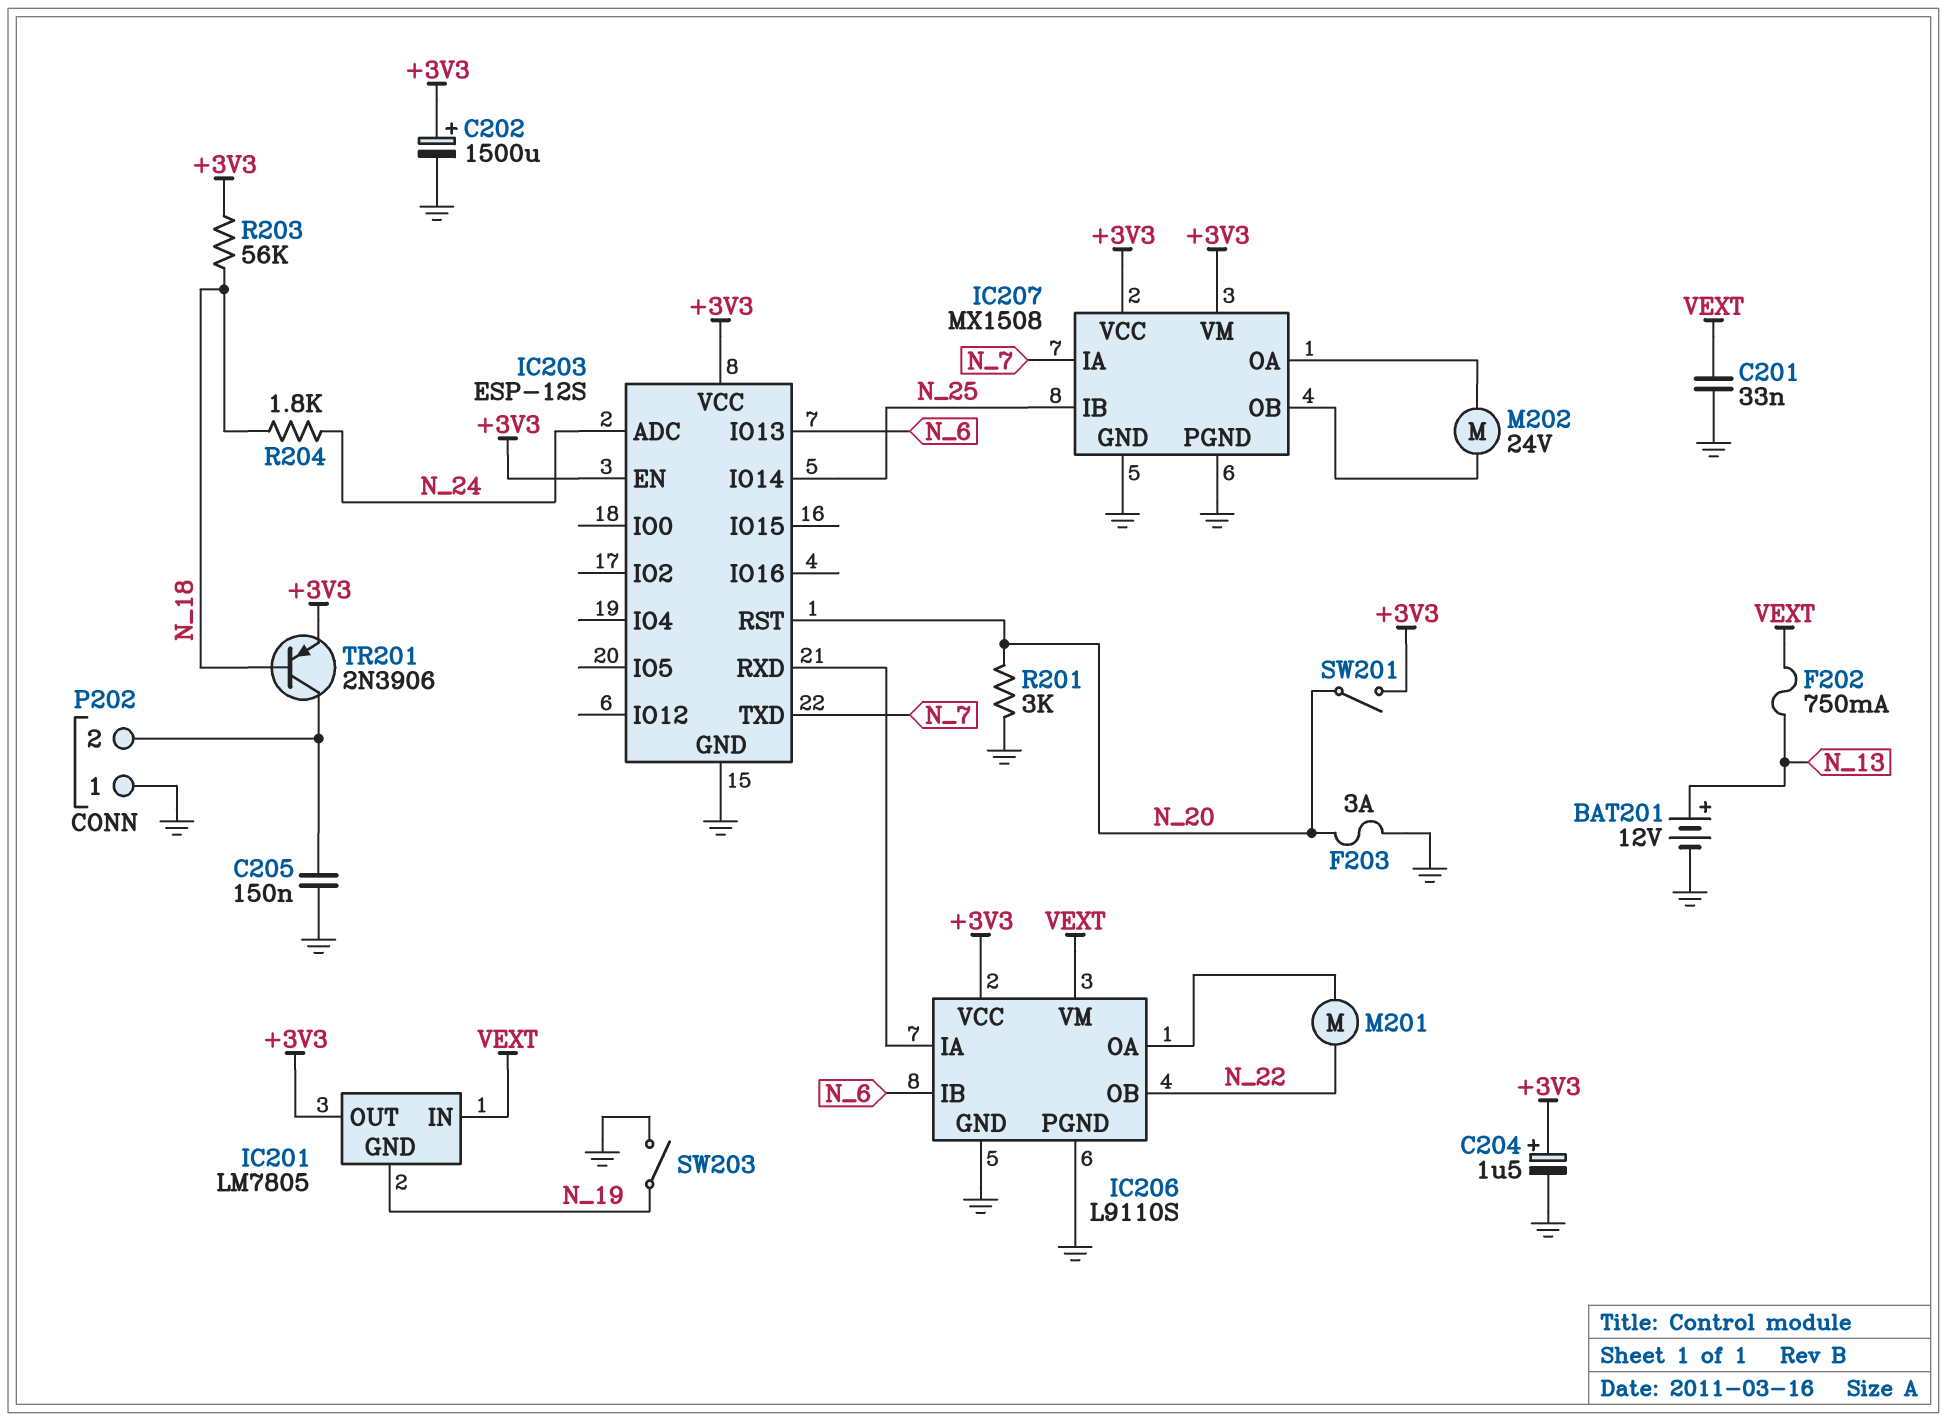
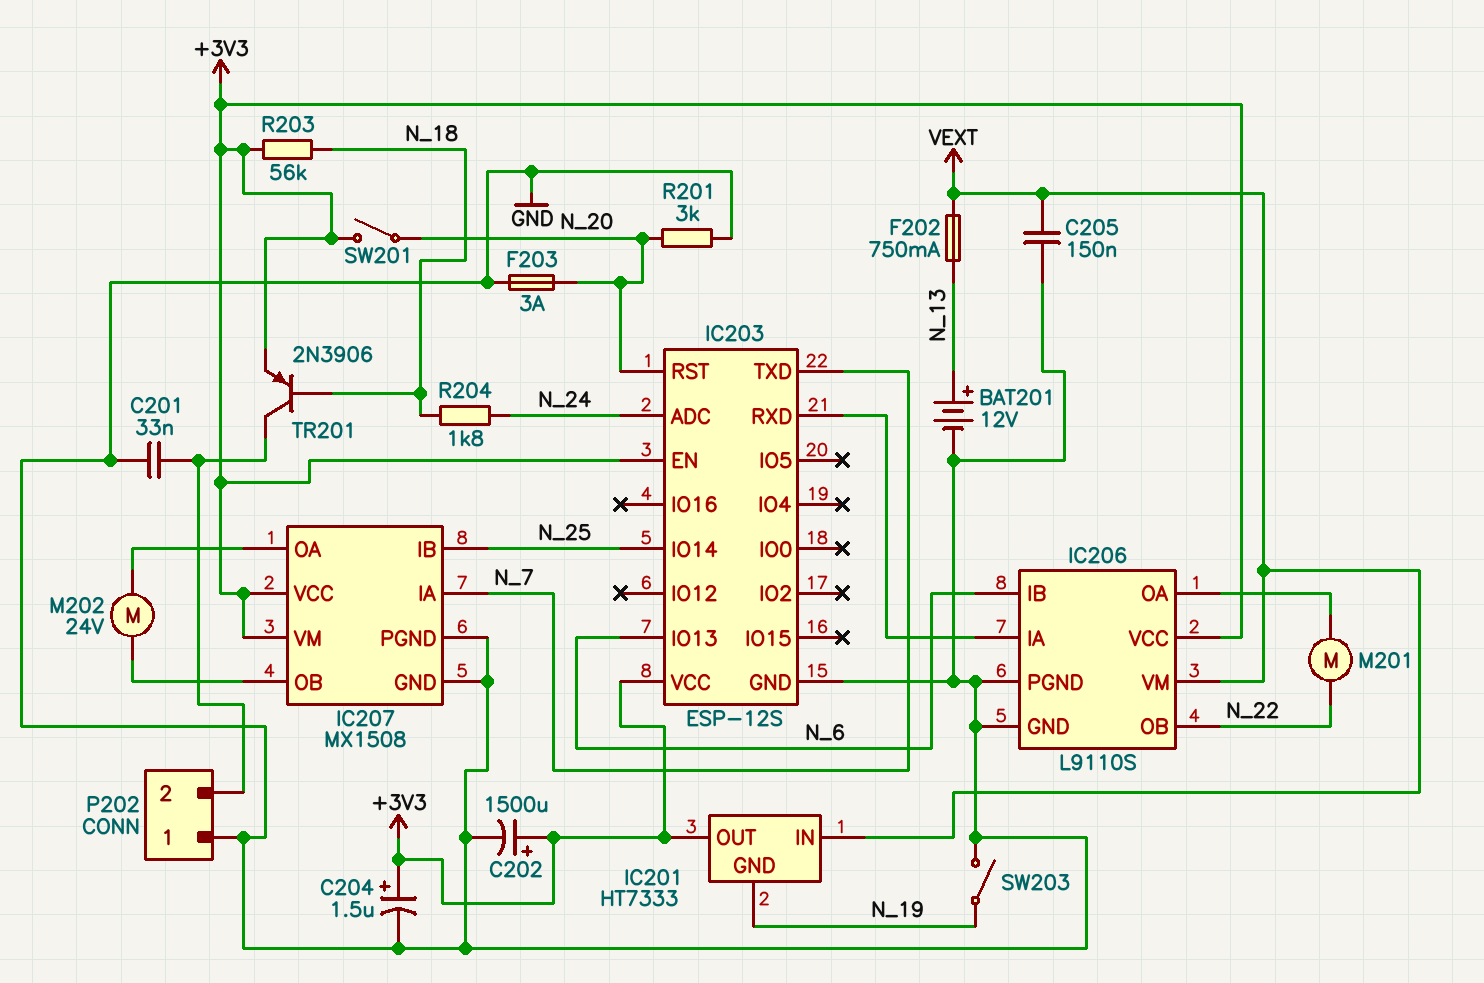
C201: 33nF (GND, VEXT) -> 33nF (GND, P202/2)
C205: 150nF (GND, P202/2) -> 150nF (GND, VEXT)
IC201: LM7805 -> HT7333

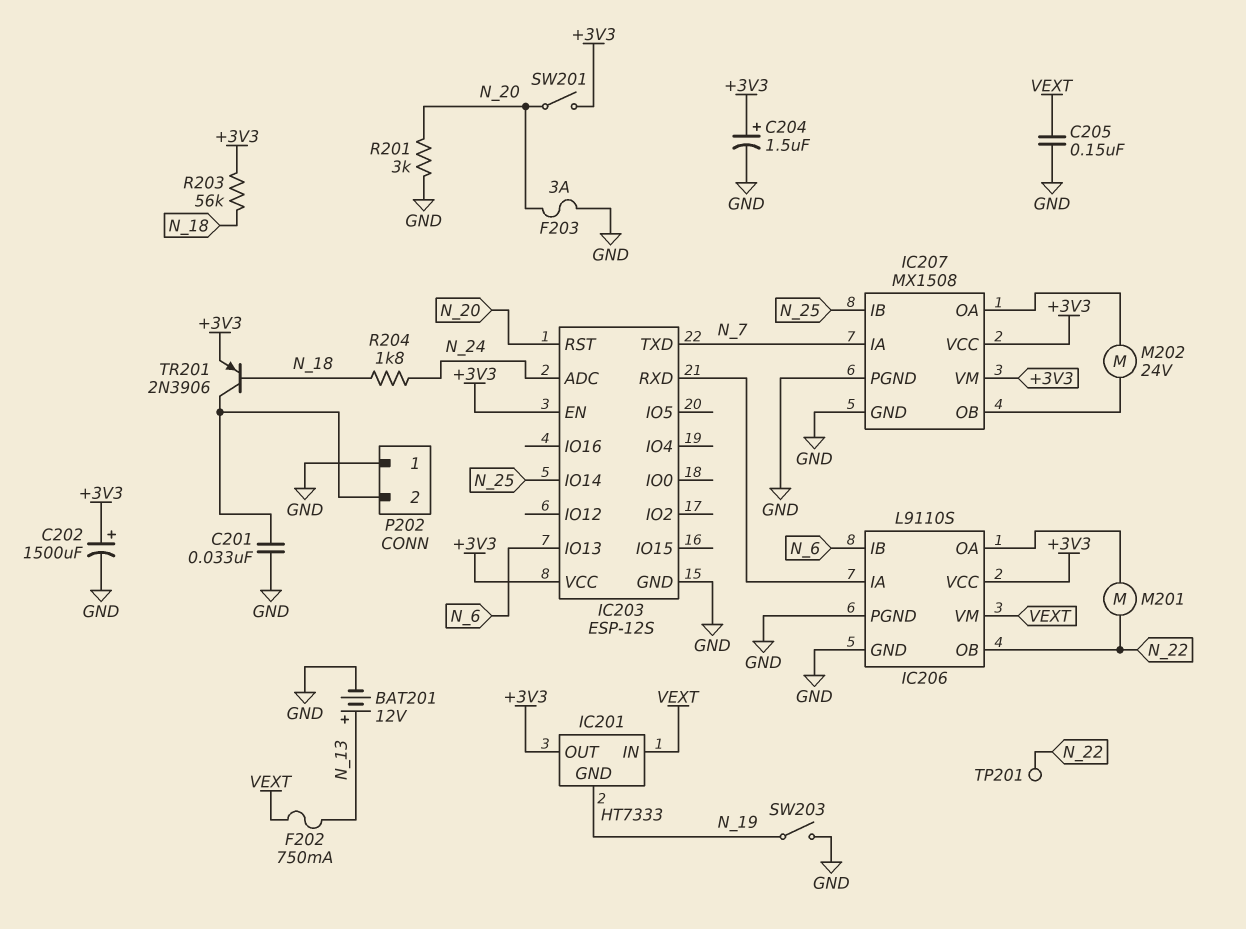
TP201: none -> test point (N_22)

